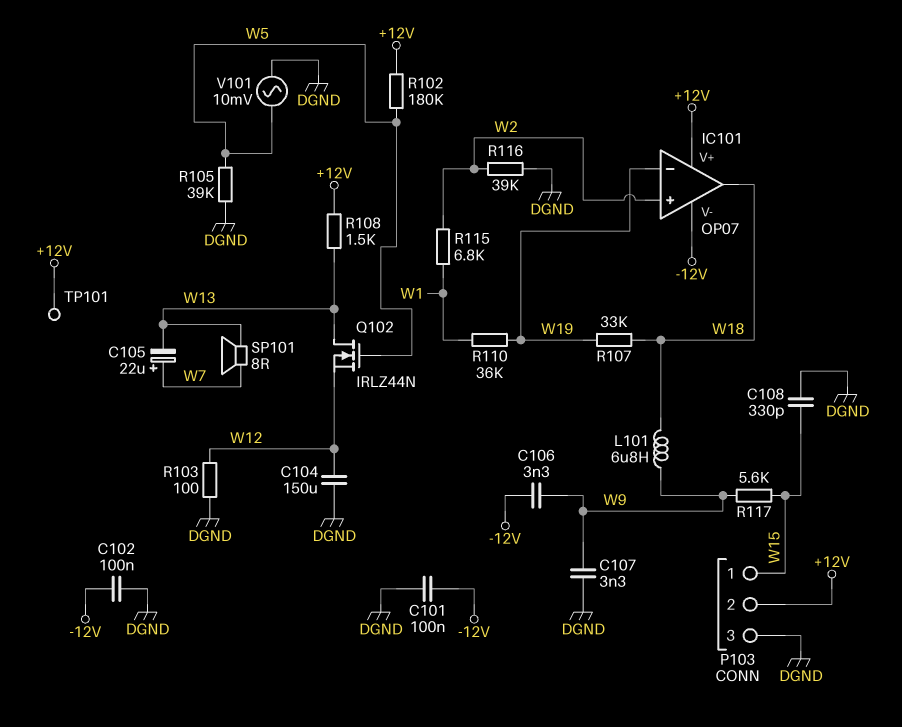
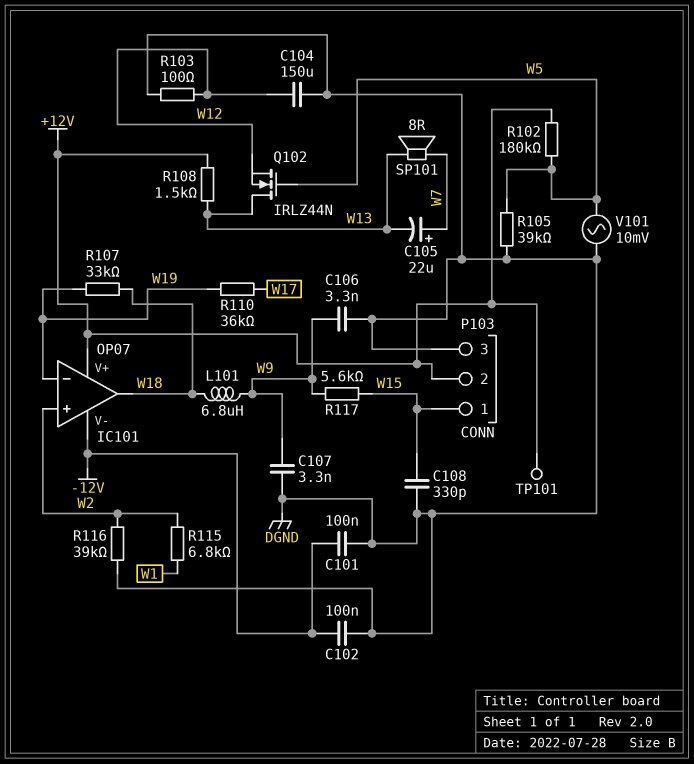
C106: 3.3nF (-12V, W9) -> 3.3nF (DGND, W9)
R110: 36k (W1, W19) -> 36k (W17, W19)

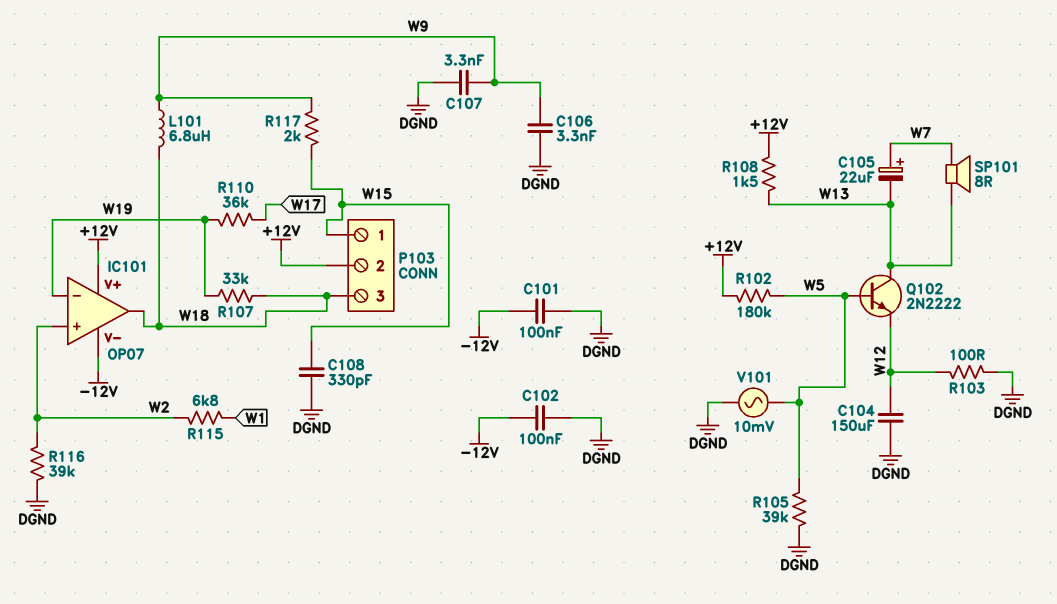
P103 pin 3: DGND -> W18
Q102: NMOS IRLZ44N (G W5, D W13, S W12) -> NPN 2N2222 (B W5, C W13, E W12)
R117: 5.6k (W9, W15) -> 2k (W9, W15)
TP101: test point (+12V) -> none

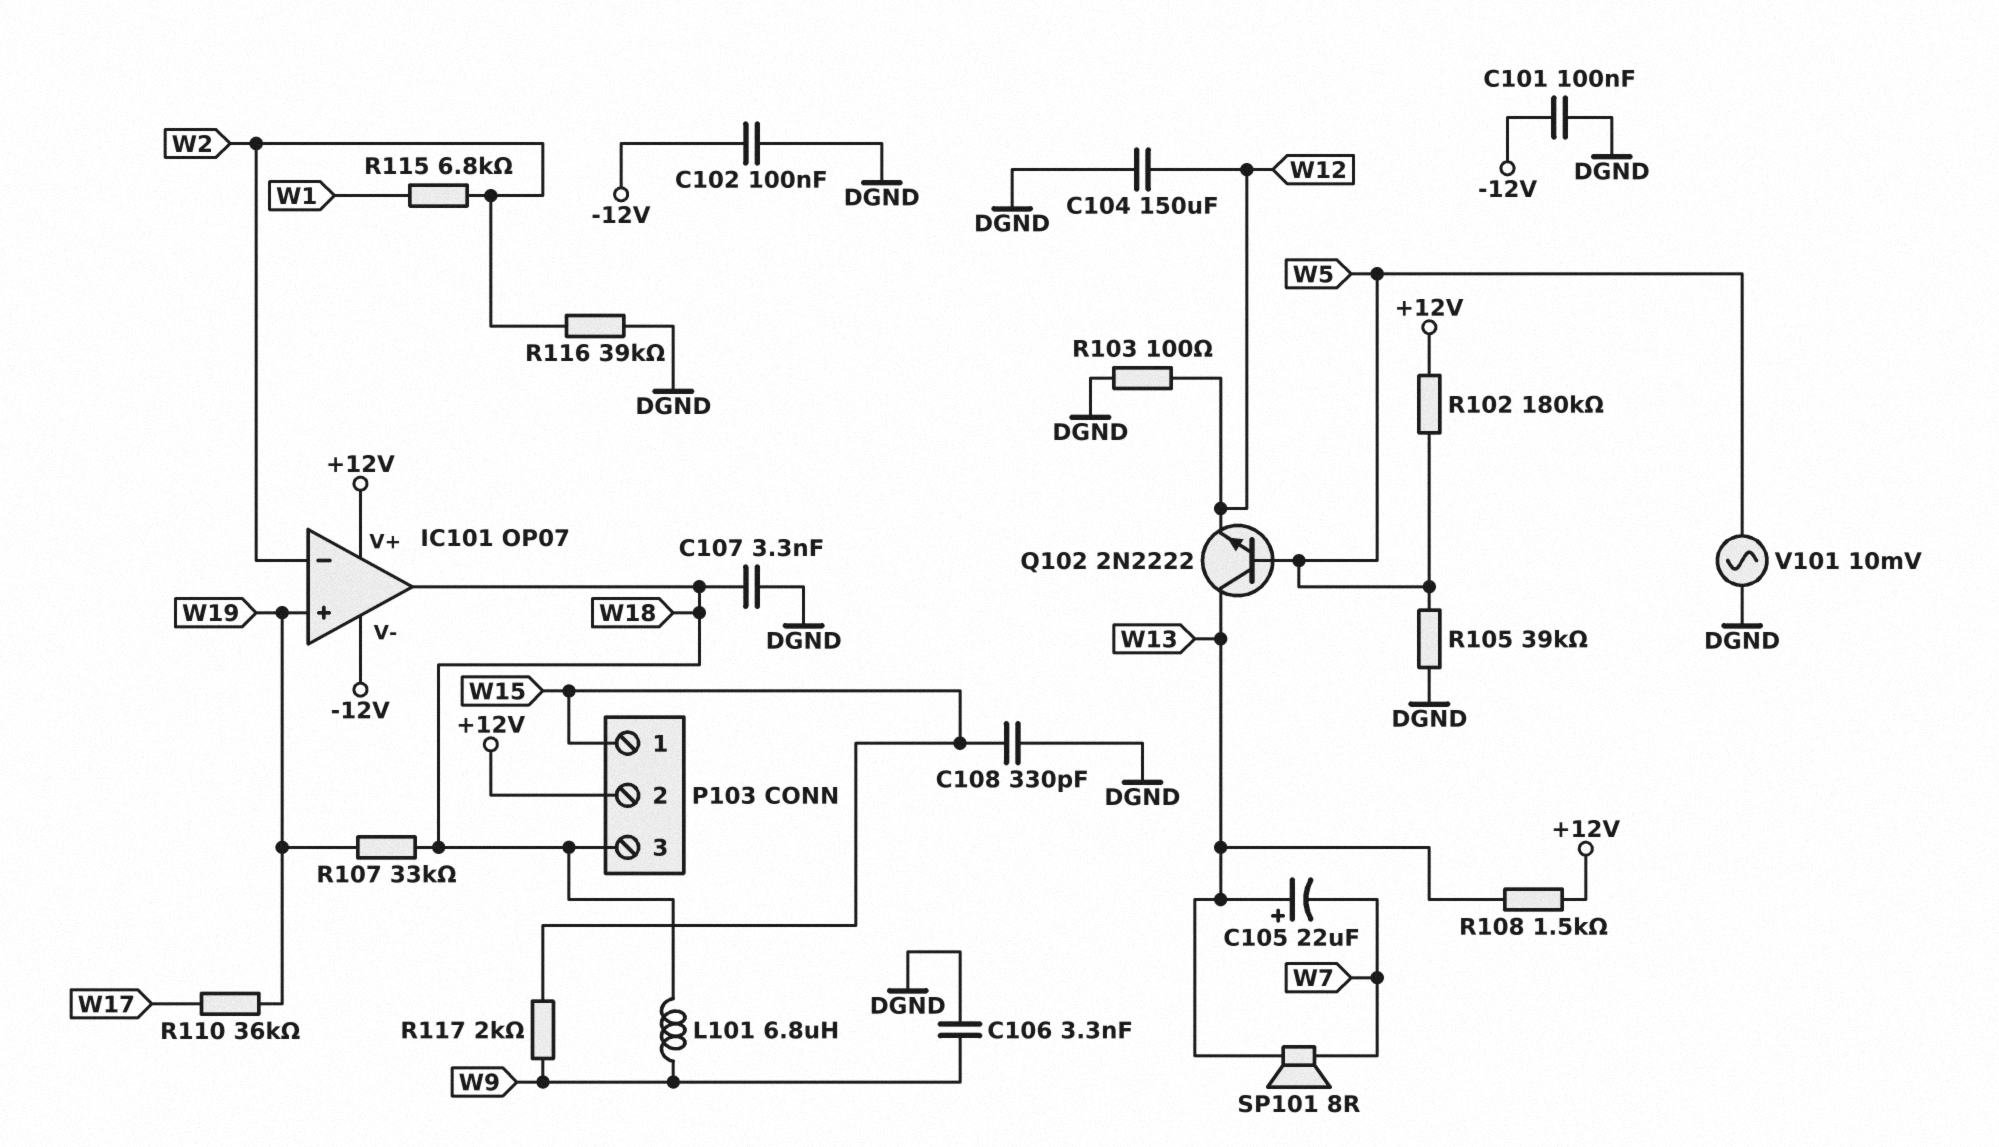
C105: 22uF (plus W7, minus W13) -> 22uF (plus W13, minus W7)
C107: 3.3nF (DGND, W9) -> 3.3nF (DGND, W18)
IC101 pin in+: W2 -> W19
IC101 pin in-: W19 -> W2

